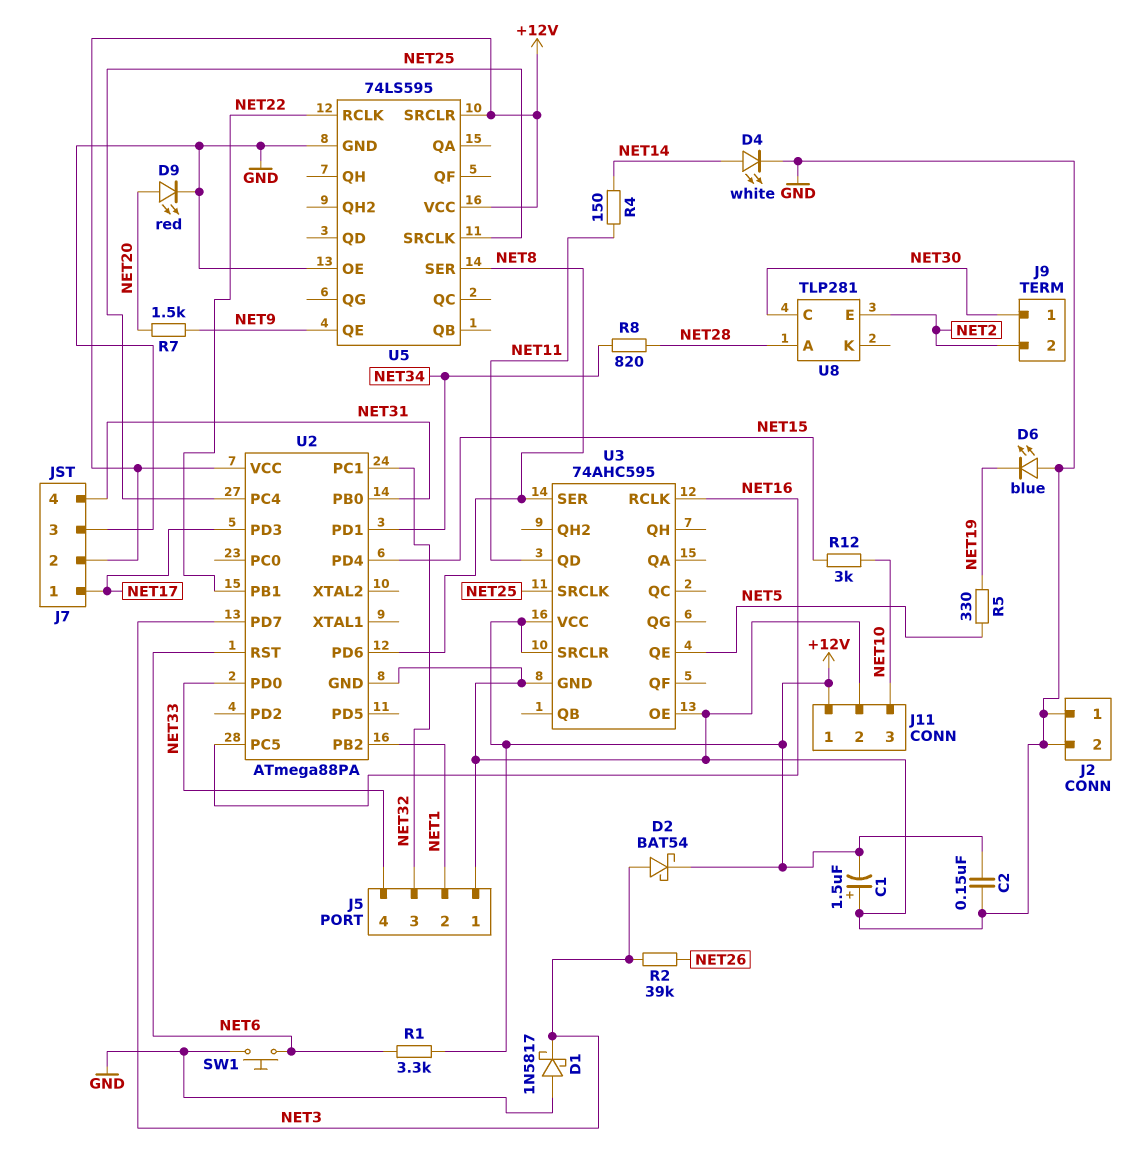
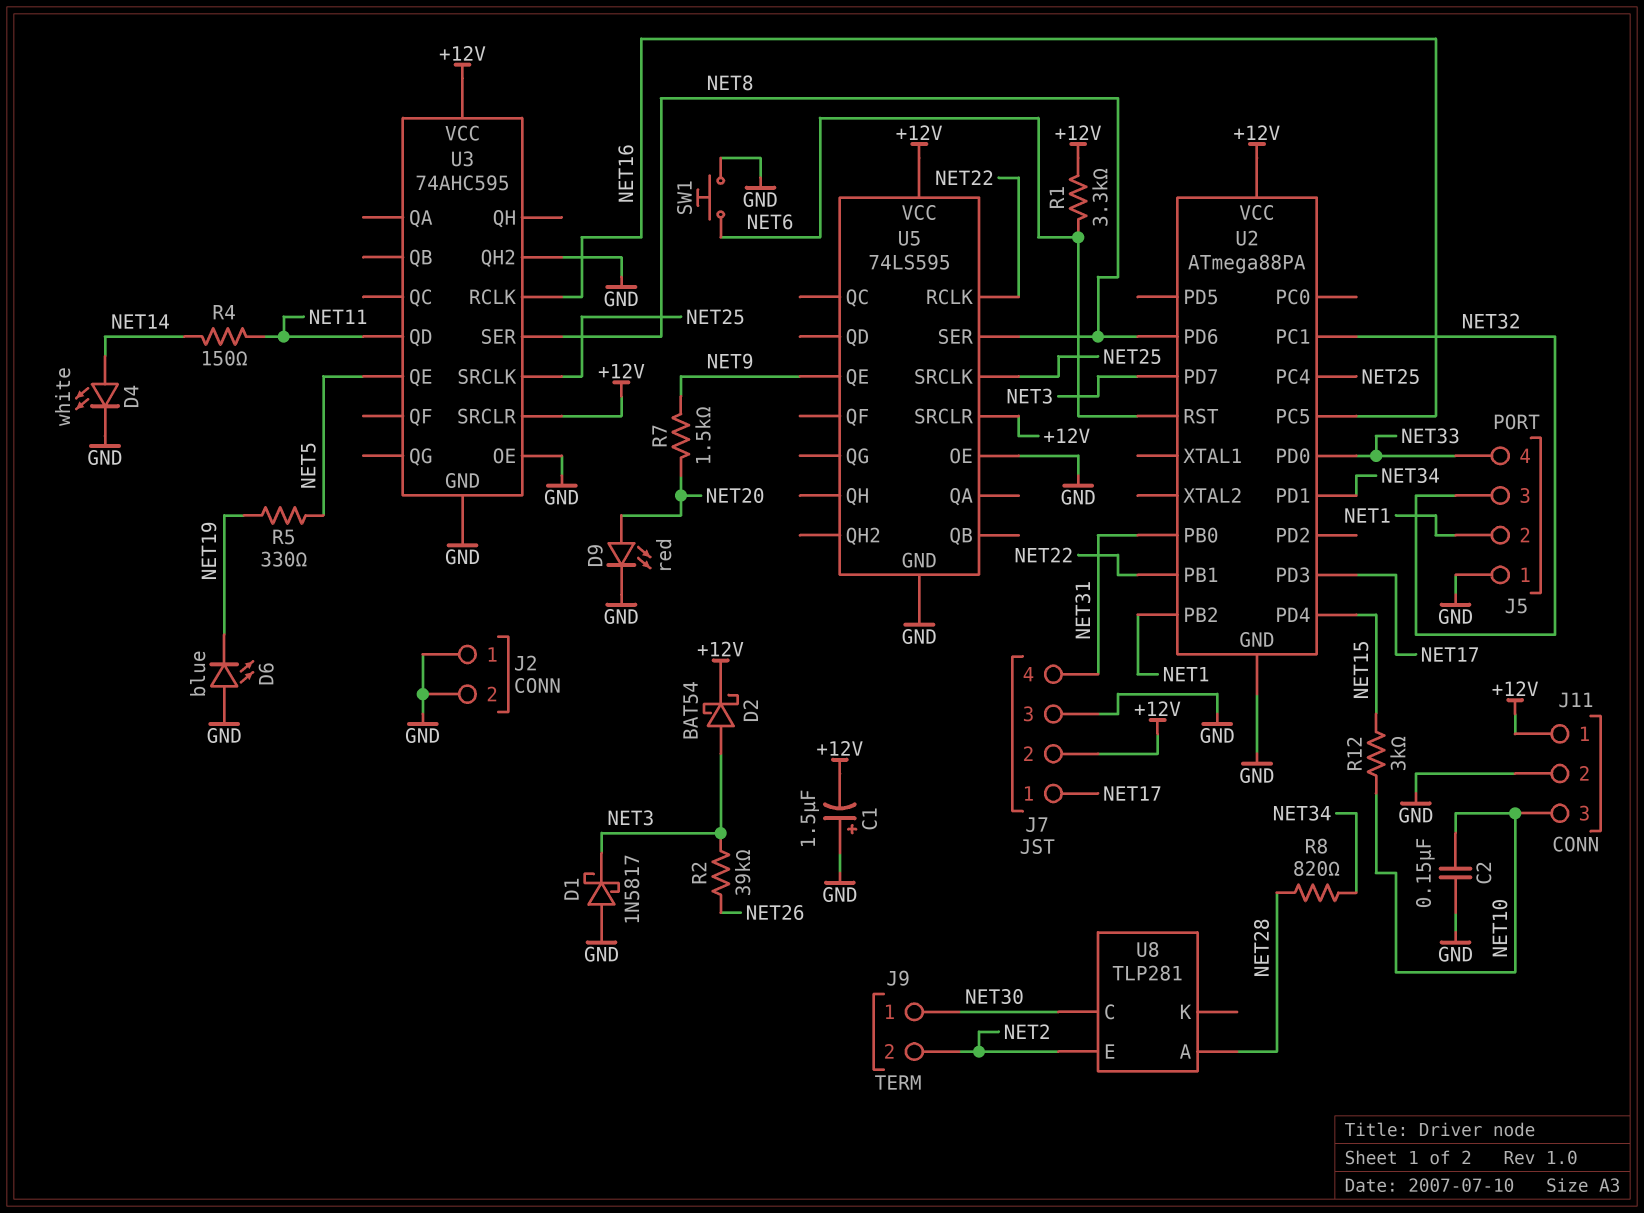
C2: 150nF (+12V, GND) -> 150nF (GND, NET10)
U3 pin QH2: none -> GND

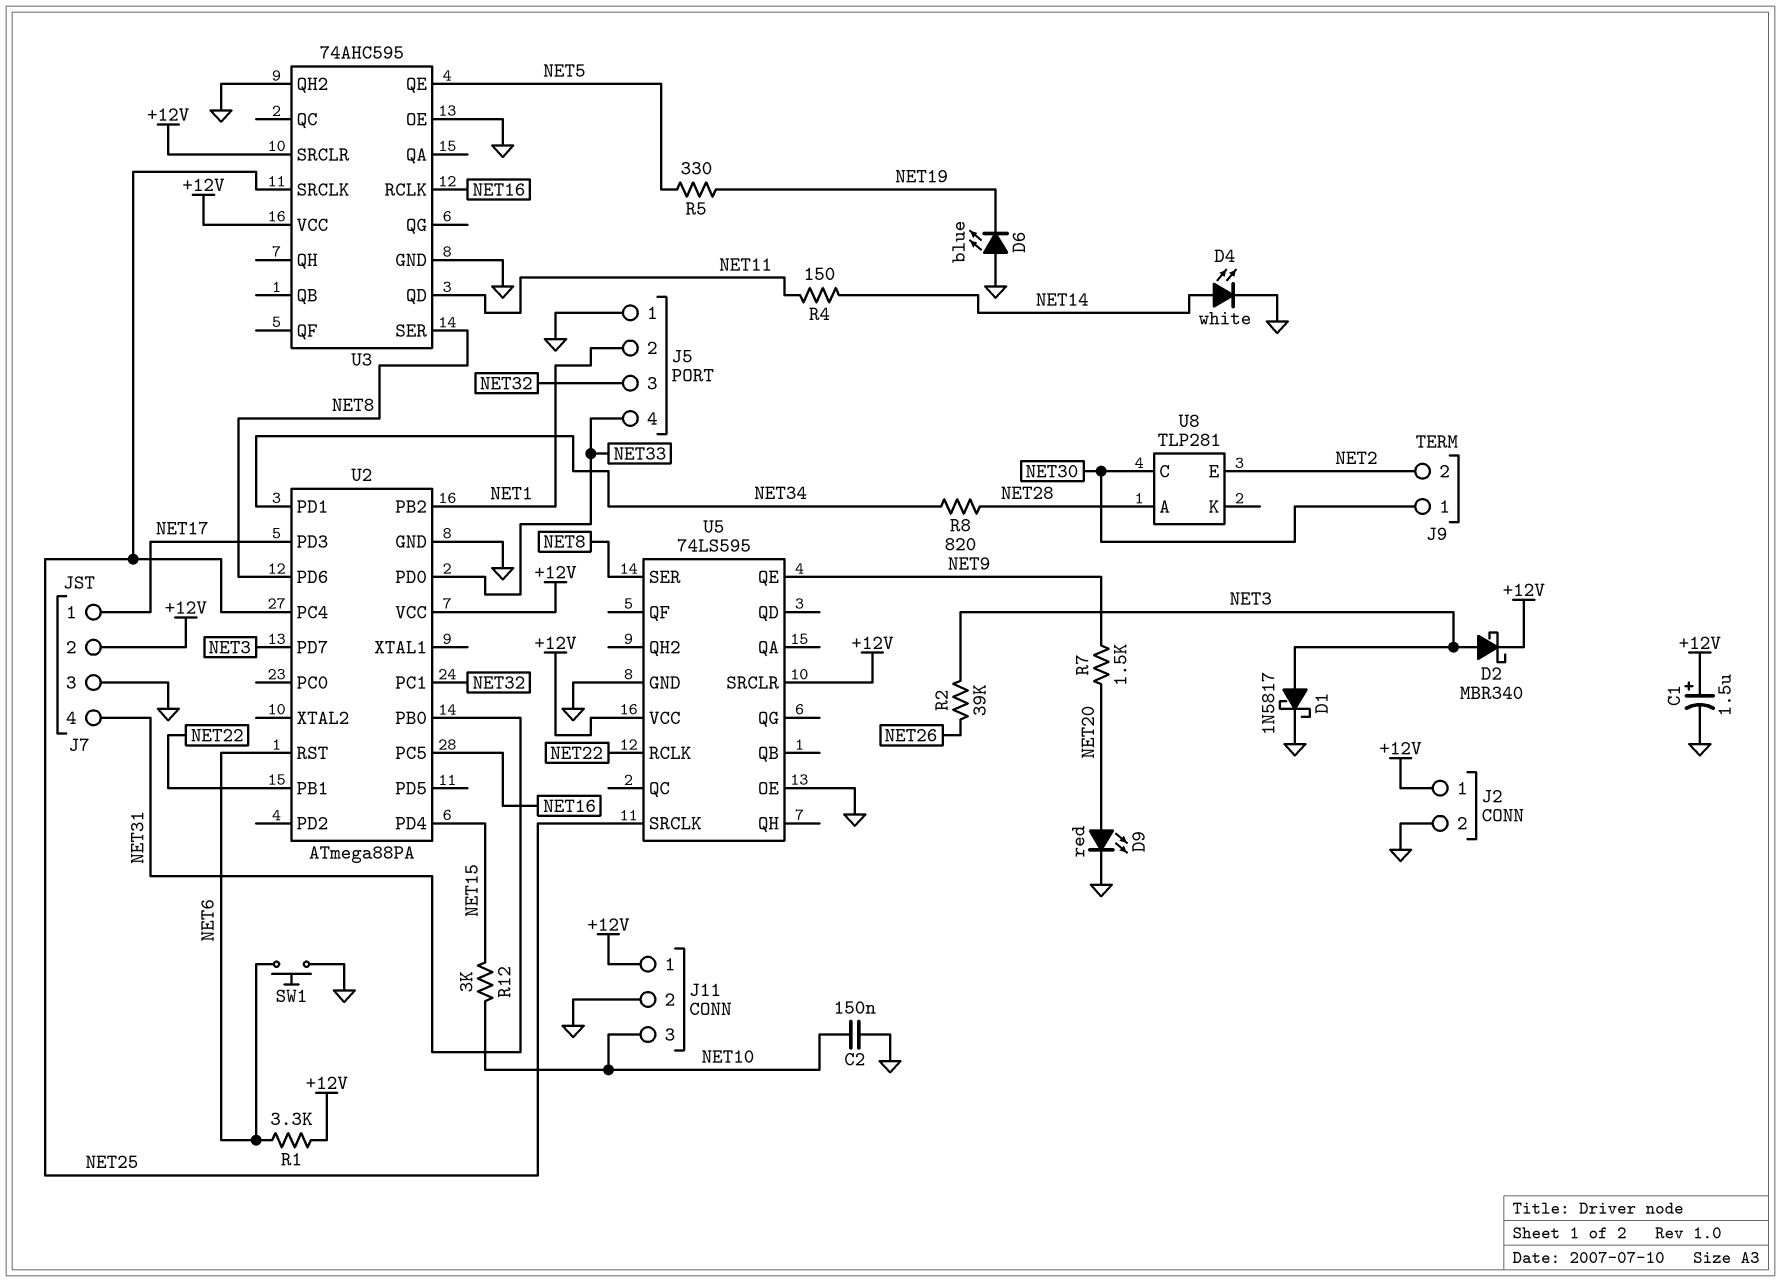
C1: 1.5uF (plus GND, minus +12V) -> 1.5uF (plus +12V, minus GND)
D1: schottky 1N5817 (A GND, K NET3) -> schottky 1N5817 (A NET3, K GND)
D2: schottky BAT54 (A NET3, K +12V) -> schottky MBR340 (A NET3, K +12V)
J2 pin 1: GND -> +12V

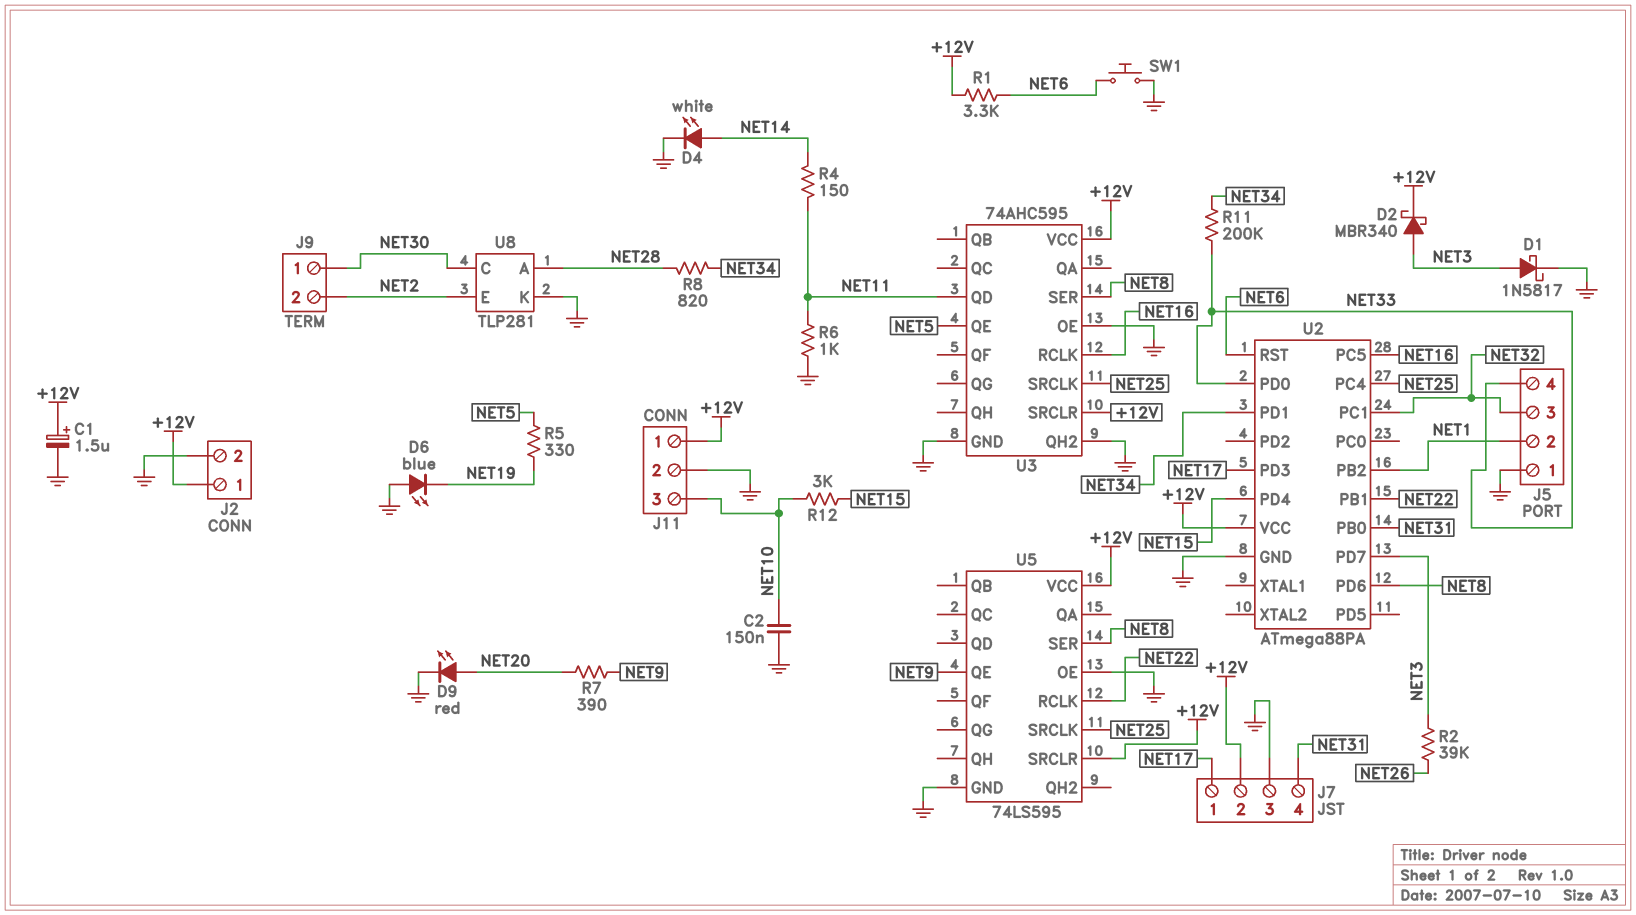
R6: none -> 1k (GND, NET11)
R7: 1.5k (NET9, NET20) -> 390 (NET9, NET20)
R11: none -> 200k (NET33, NET34)
U8 pin K: none -> GND

